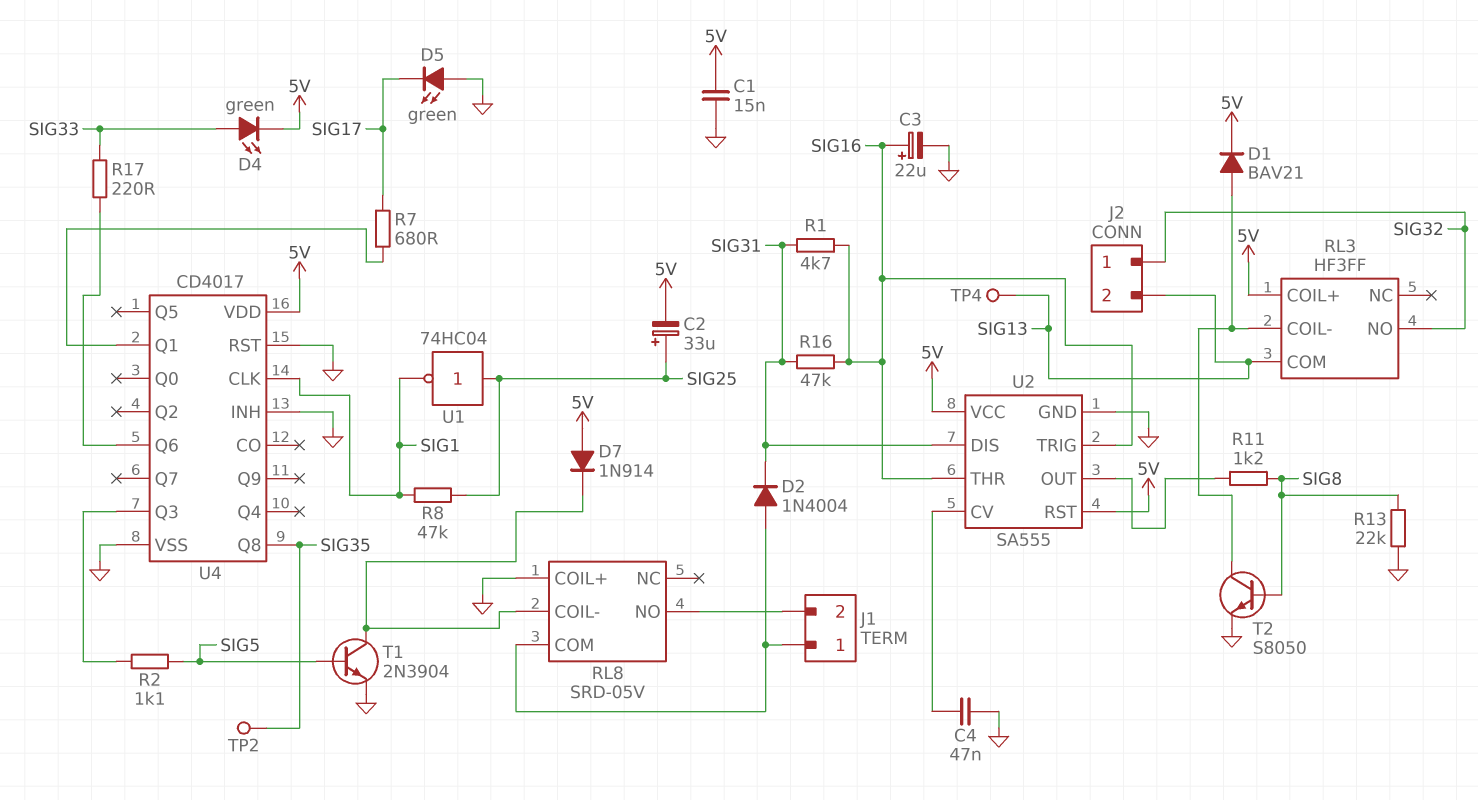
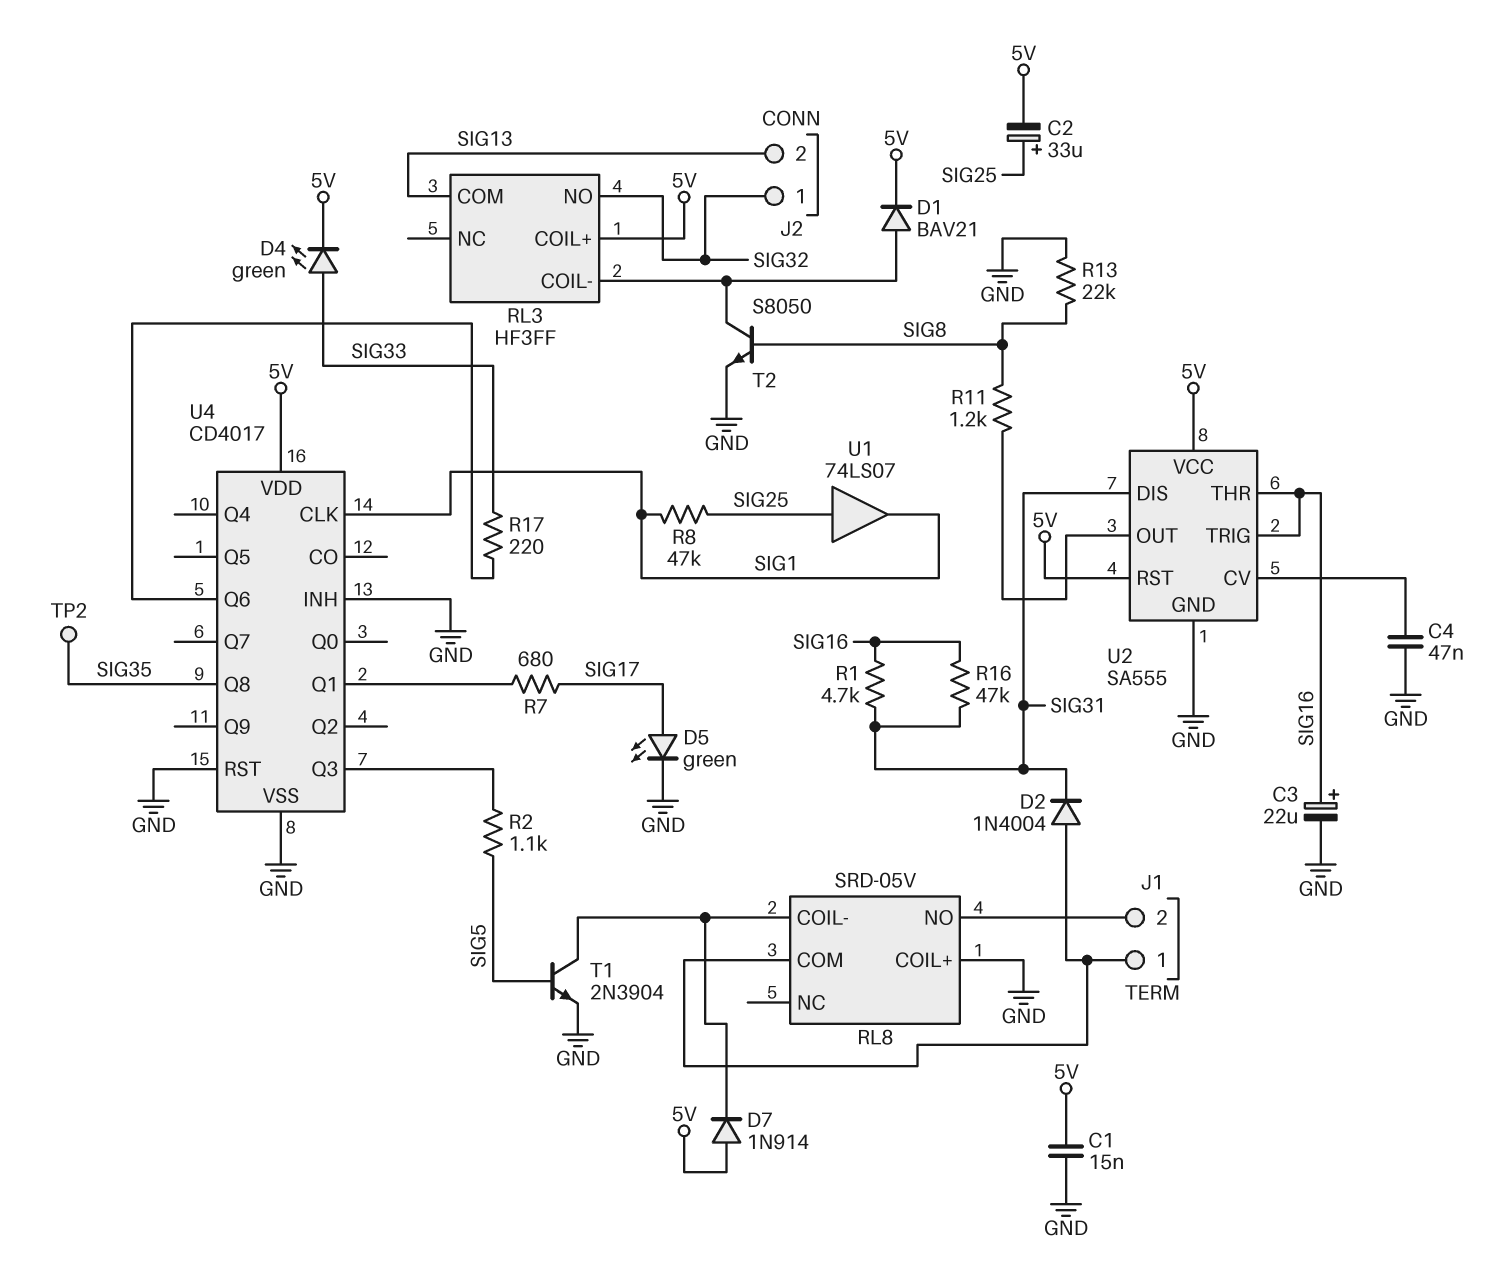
D5: LED green (A GND, K SIG17) -> LED green (A SIG17, K GND)
TP4: test point (SIG13) -> none
U1: NOT 74HC04 (in SIG25, out SIG1) -> buffer 74LS07 (in SIG25, out SIG1)

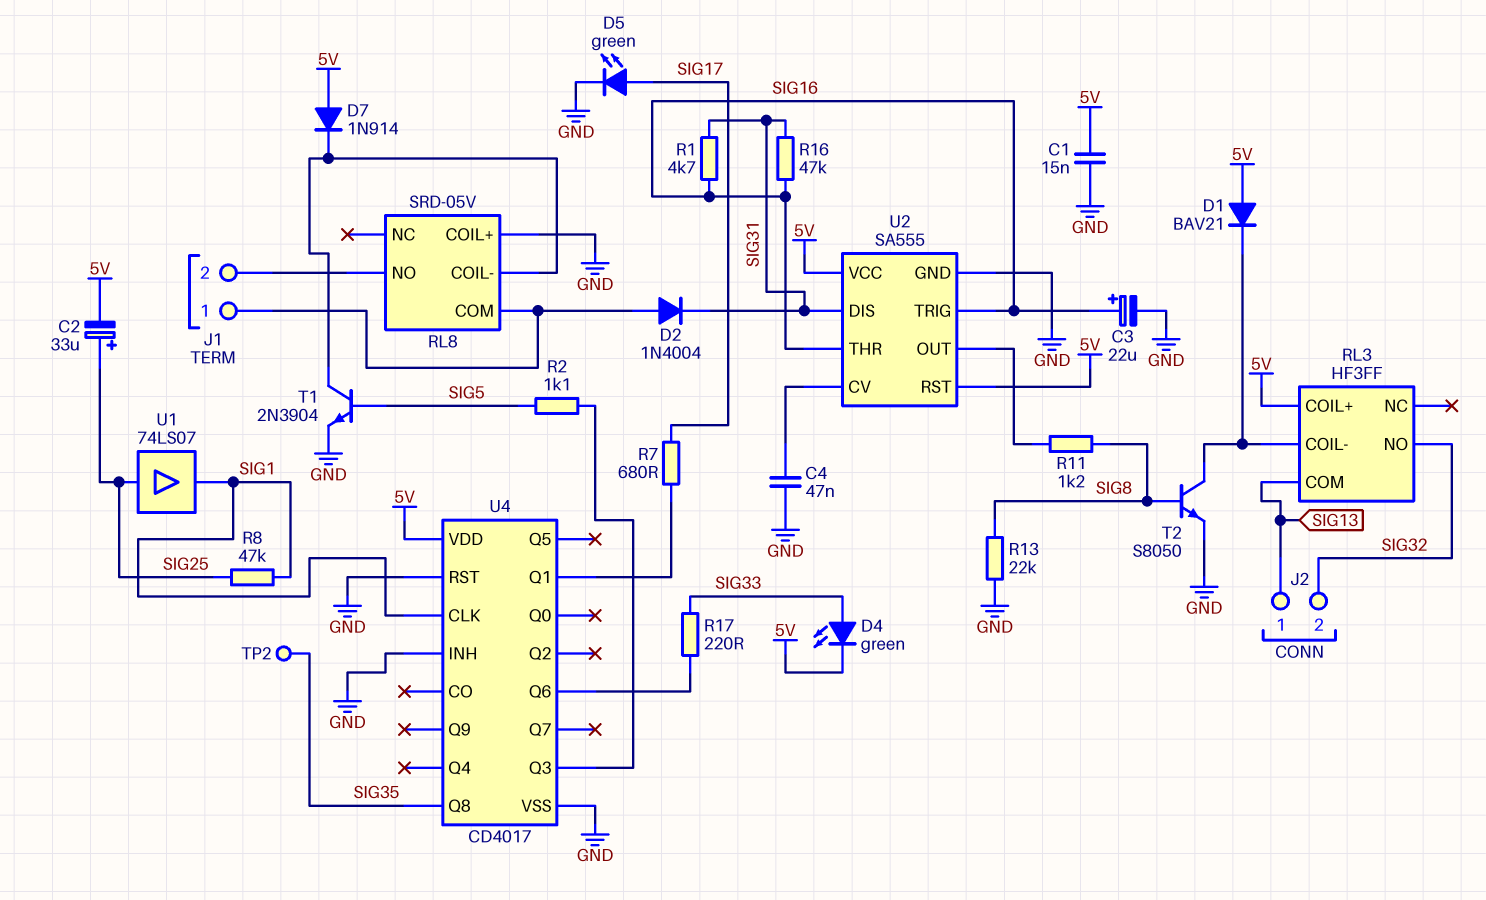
D1: diode BAV21 (A RL3/COIL-, K 5V) -> diode BAV21 (A 5V, K RL3/COIL-)
J2 pin 1: SIG32 -> SIG13
J2 pin 2: SIG13 -> SIG32

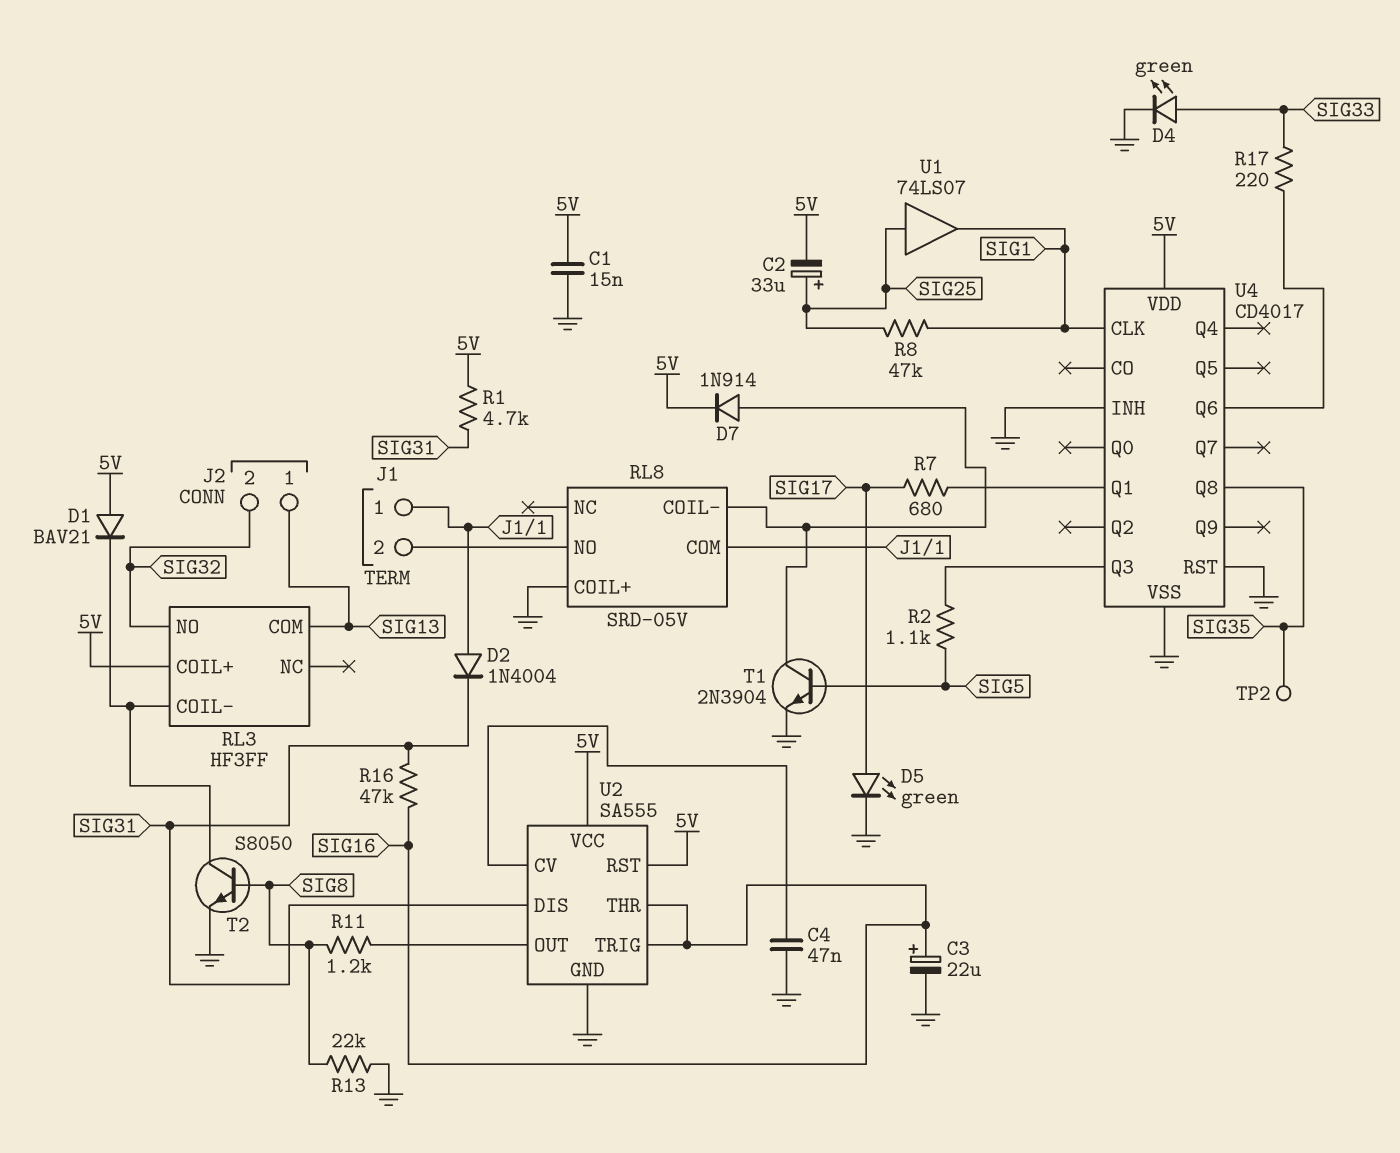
D4: LED green (A SIG33, K 5V) -> LED green (A SIG33, K GND)
D7: diode 1N914 (A 5V, K RL8/COIL-) -> diode 1N914 (A RL8/COIL-, K 5V)
R1: 4.7k (SIG16, SIG31) -> 4.7k (5V, SIG31)

